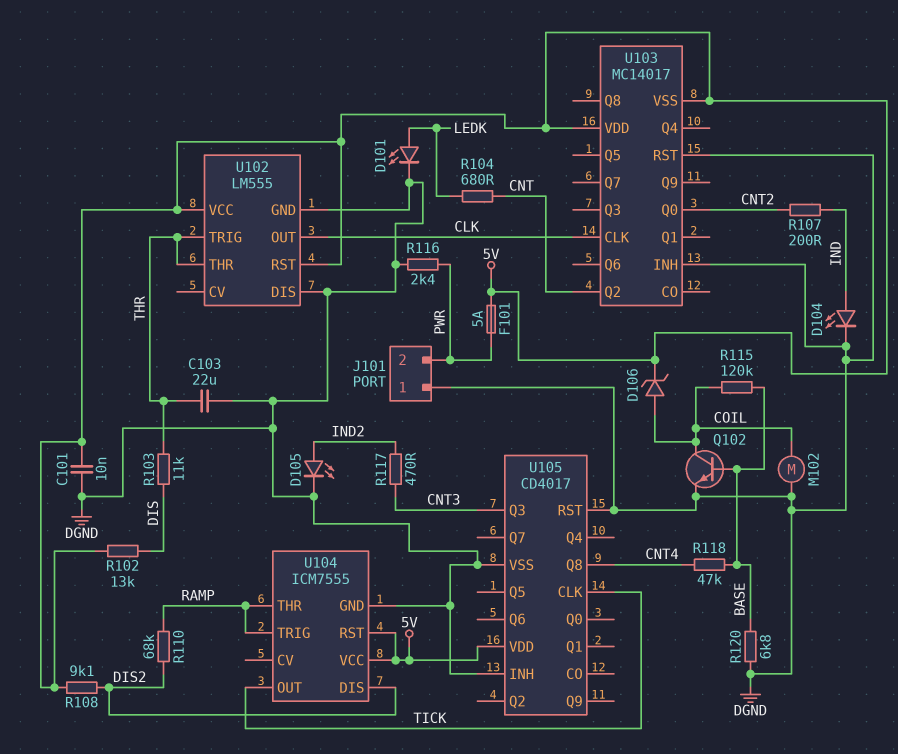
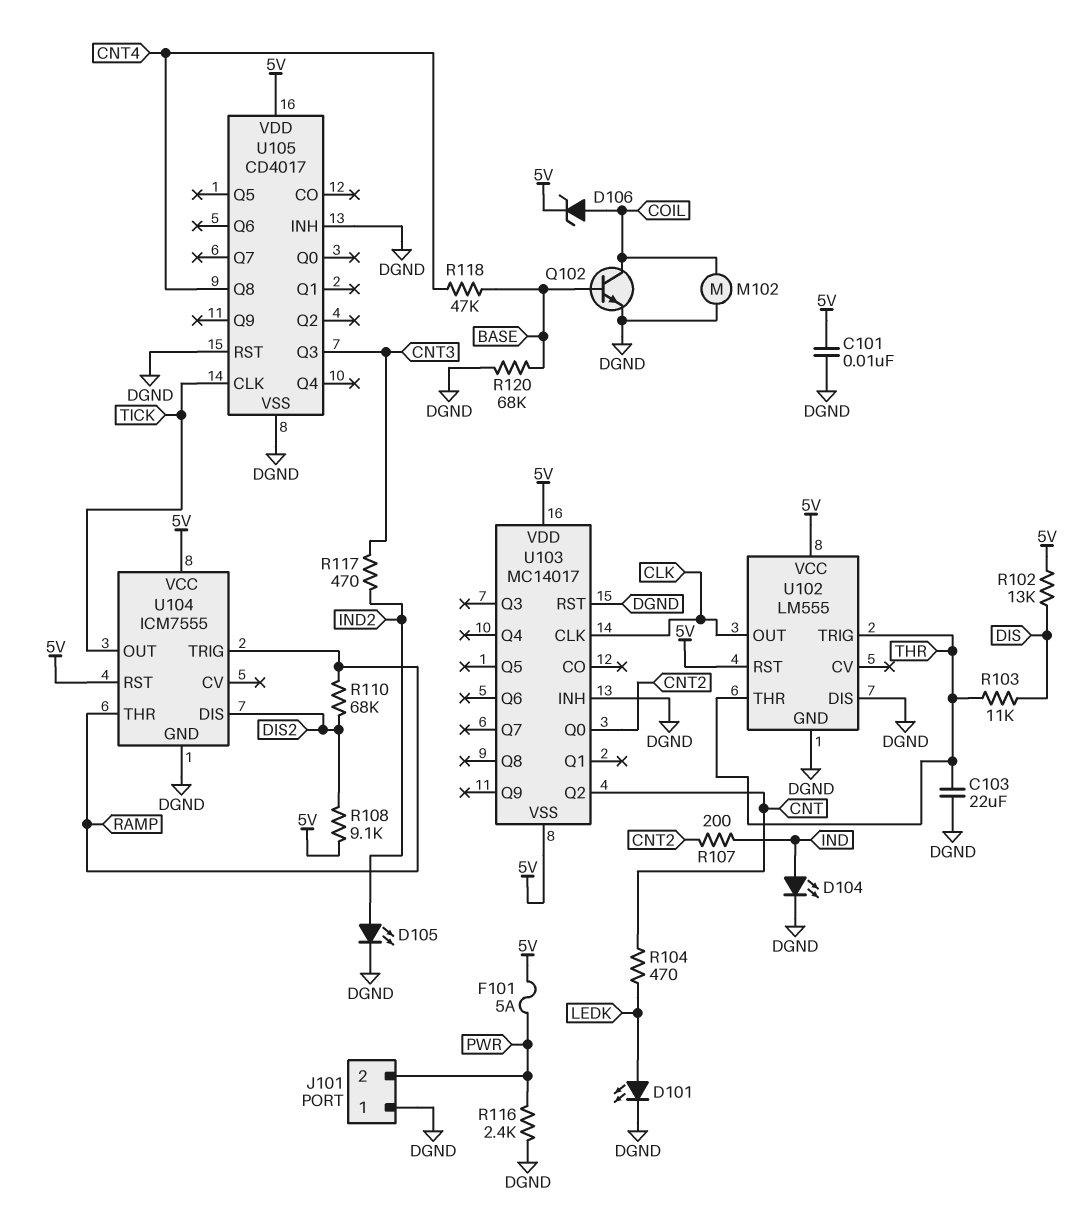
R104: 680 (CNT, LEDK) -> 470 (CNT, LEDK)
R115: 120k (BASE, COIL) -> none
R120: 6.8k (BASE, DGND) -> 68k (BASE, DGND)

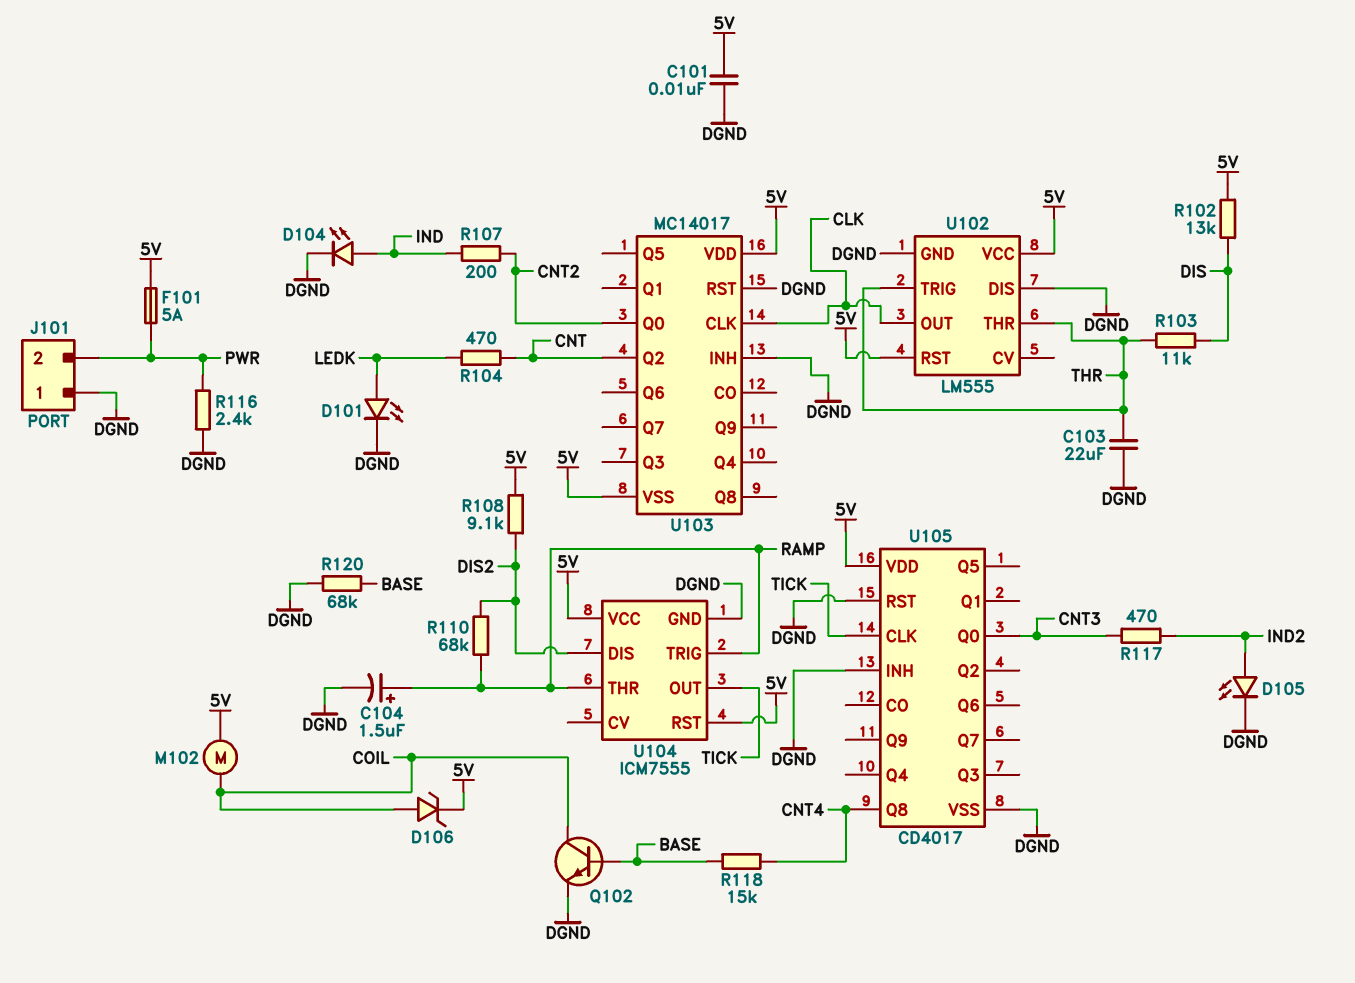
C104: none -> 1.5uF (plus RAMP, minus DGND)
M102: motor (COIL, DGND) -> motor (5V, COIL)
R118: 47k (BASE, CNT4) -> 15k (BASE, CNT4)
U105 pin Q0: none -> CNT3
U105 pin Q3: CNT3 -> none

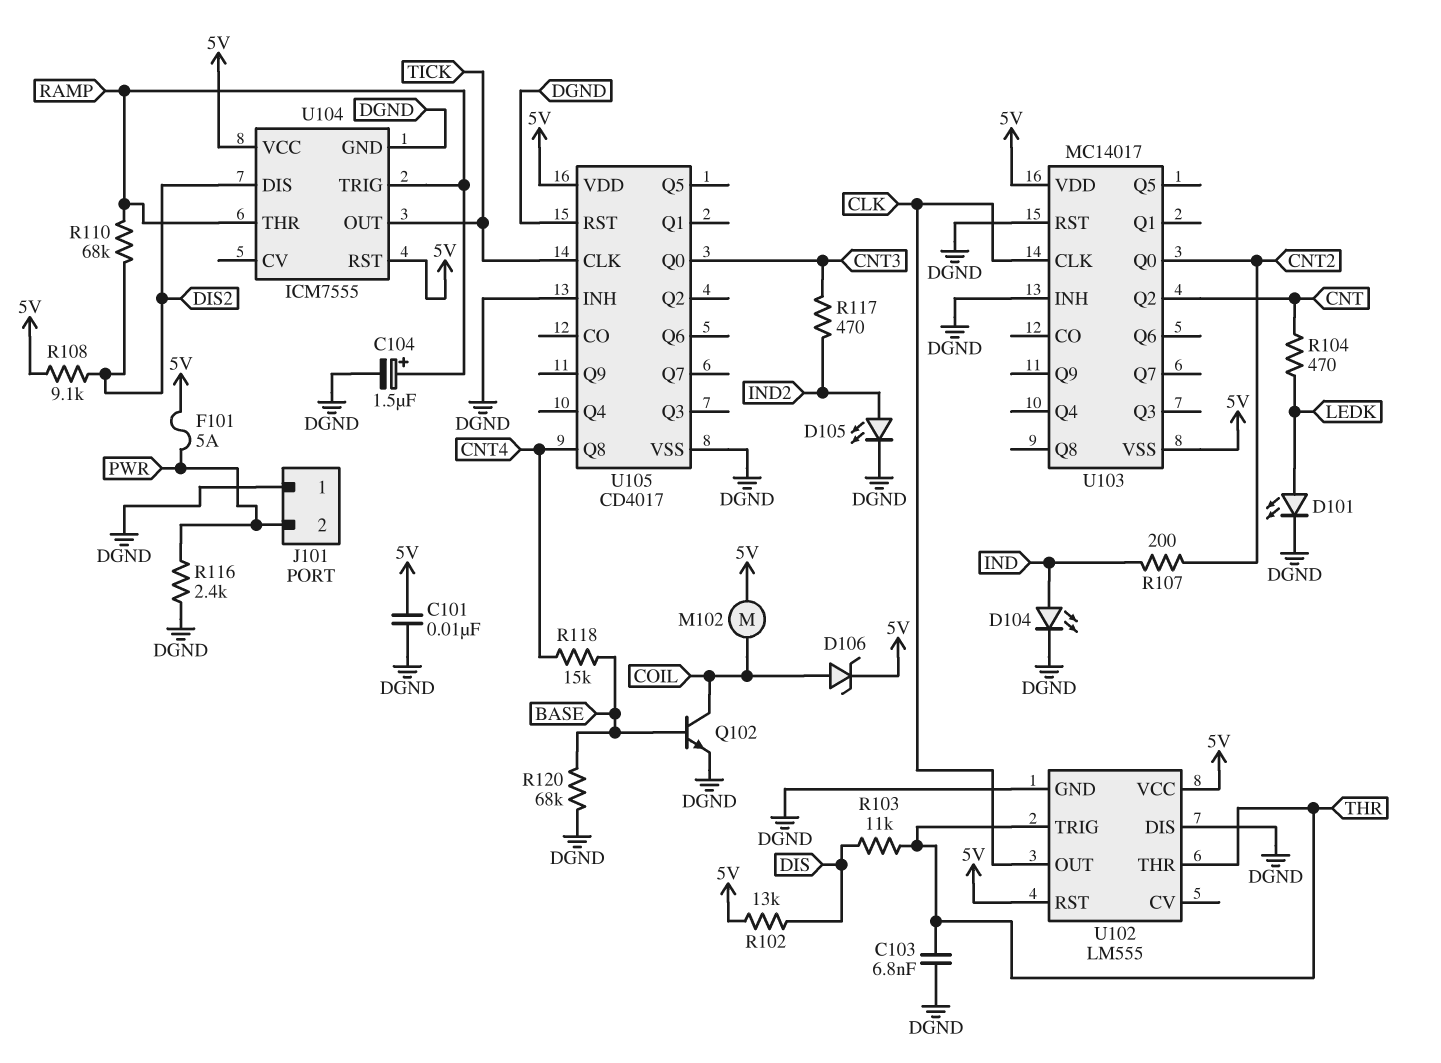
C103: 22uF (DGND, THR) -> 6.8nF (DGND, THR)

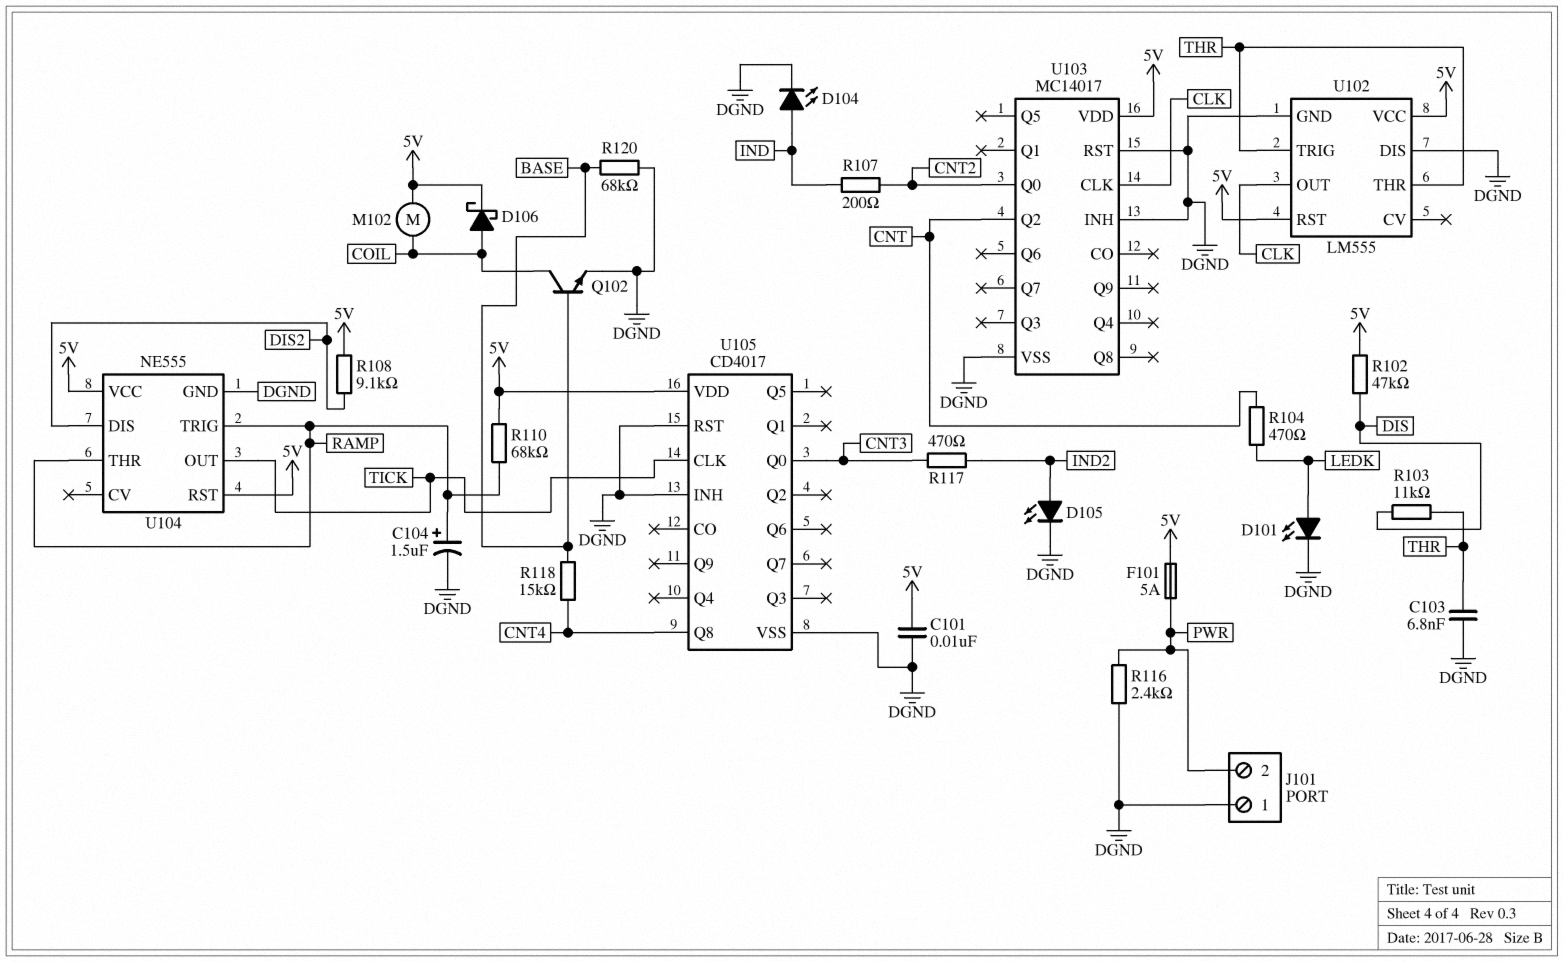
D106: zener (A COIL, K 5V) -> schottky (A COIL, K 5V)
R102: 13k (5V, DIS) -> 47k (5V, DIS)
R110: 68k (DIS2, RAMP) -> 68k (5V, RAMP)
U103 pin VSS: 5V -> DGND
U104: ICM7555 -> NE555

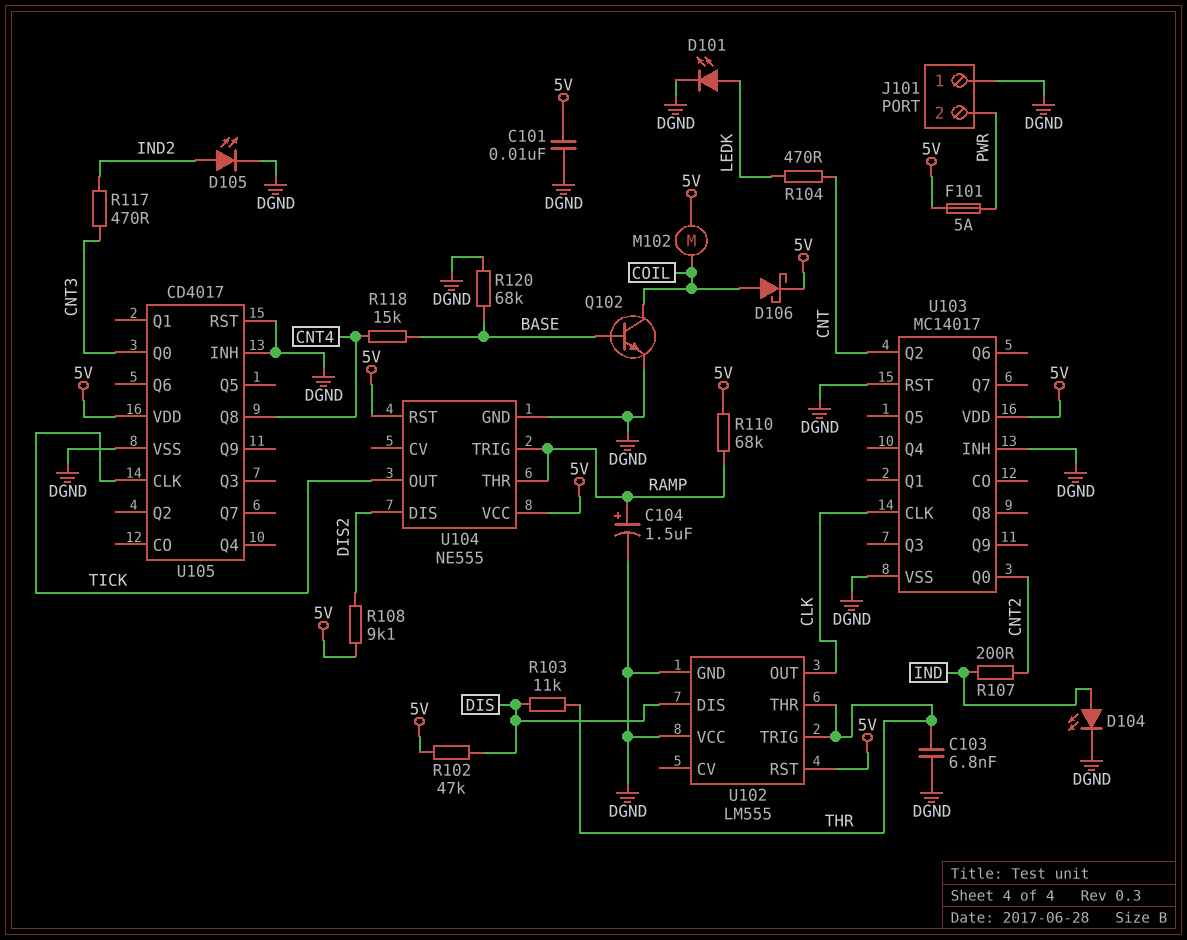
R116: 2.4k (DGND, PWR) -> none
U102 pin DIS: DGND -> DIS
U102 pin VCC: 5V -> DGND

